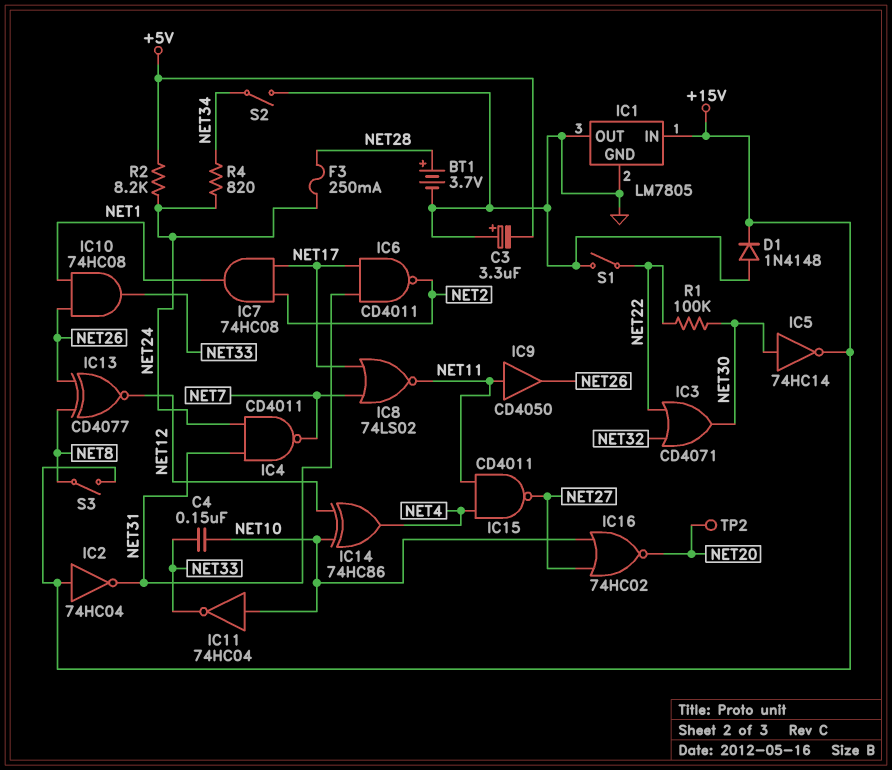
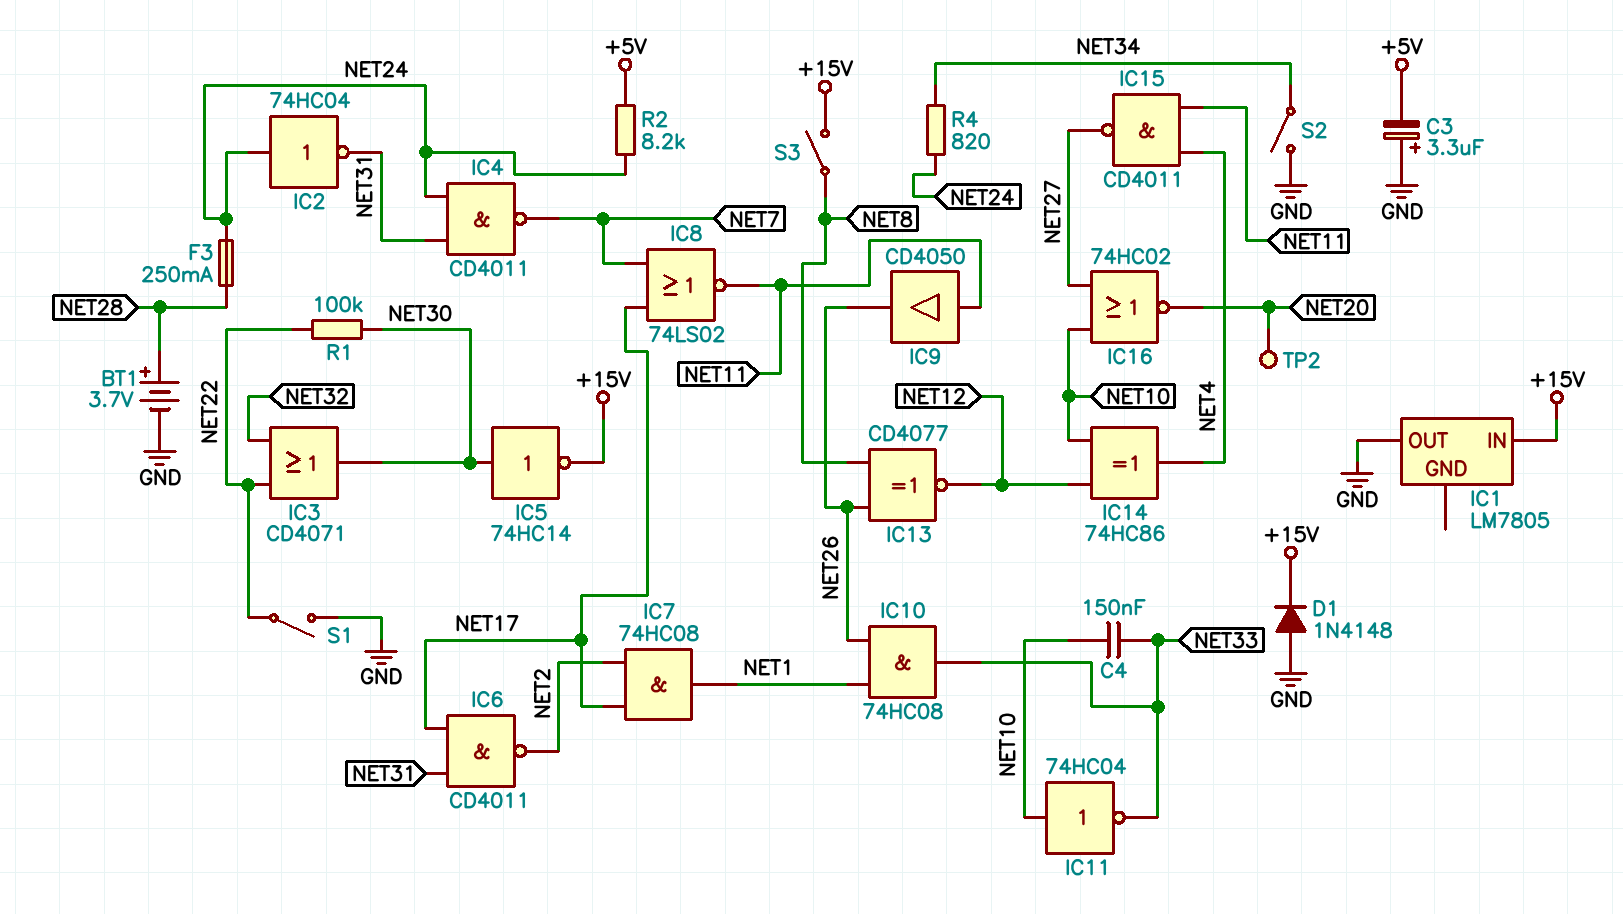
IC1 pin GND: GND -> none
IC2: NOT 74HC04 (in +15V, out NET31) -> NOT 74HC04 (in NET24, out NET31)

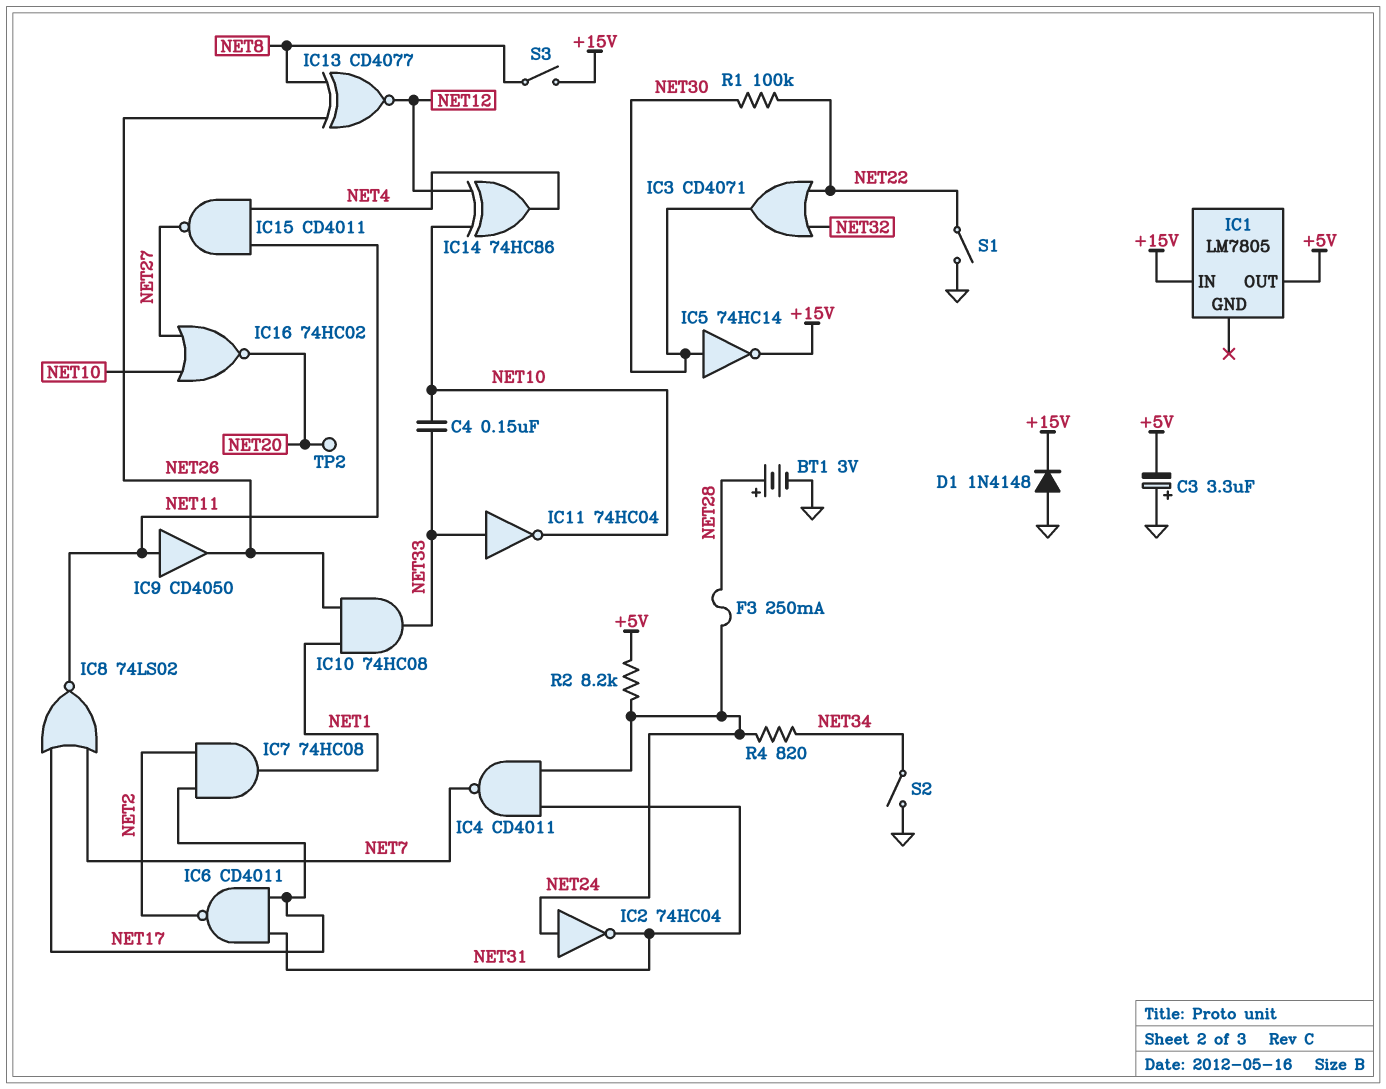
BT1: 3.7V (plus NET28, minus GND) -> 3V (plus NET28, minus GND)
IC1 pin OUT: GND -> +5V
IC11: NOT 74HC04 (in NET10, out NET33) -> NOT 74HC04 (in NET33, out NET10)

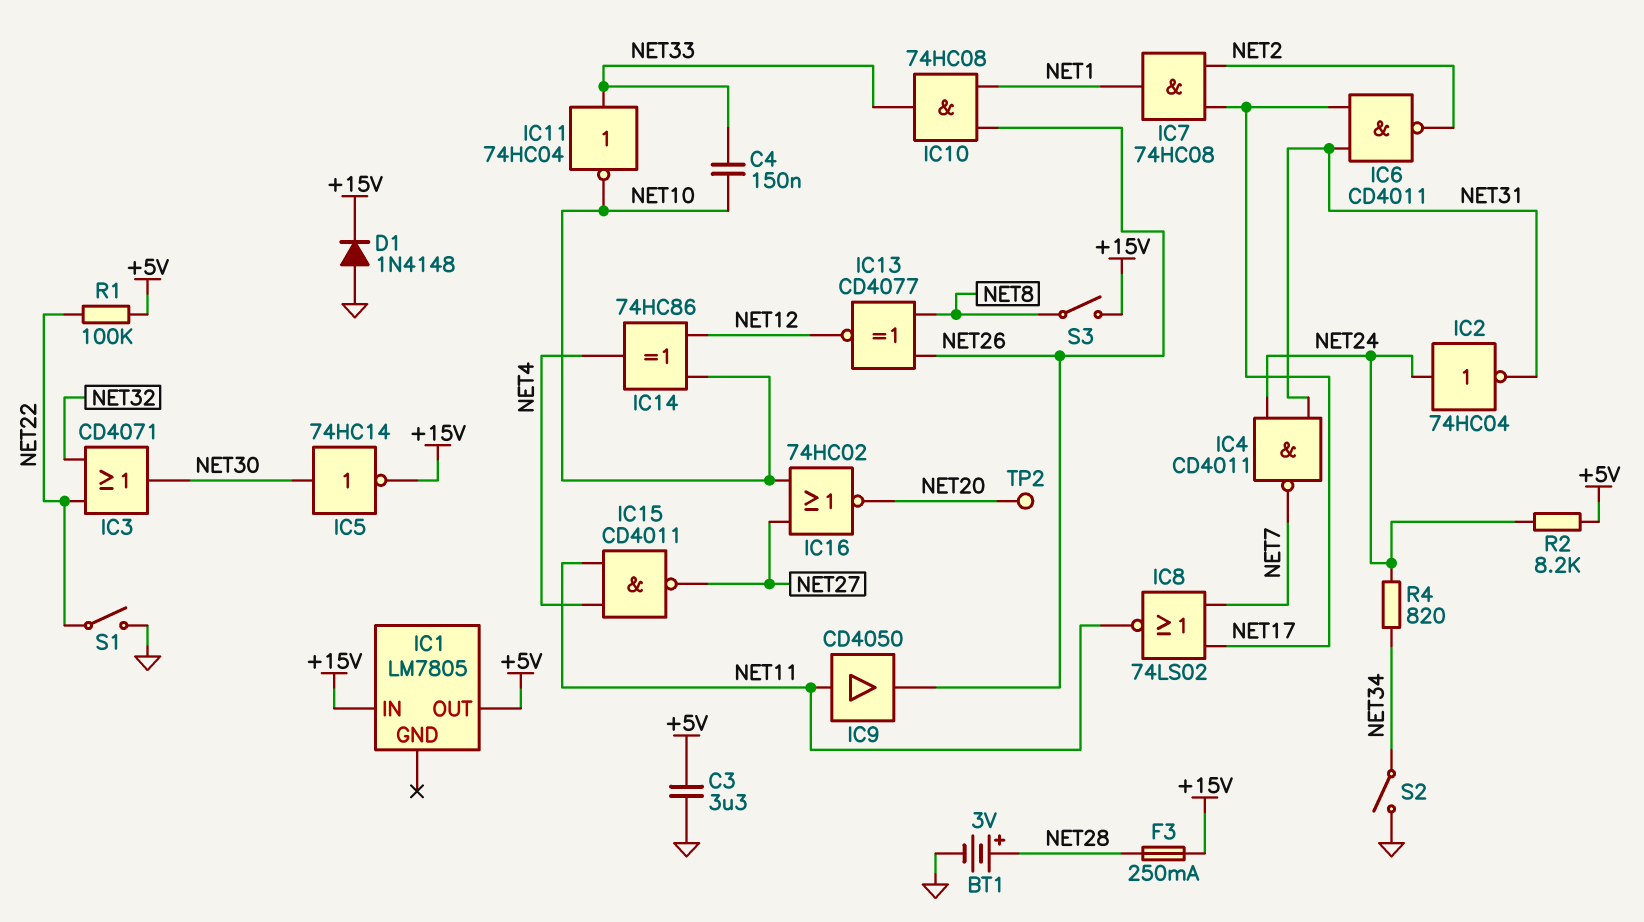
C3: 3.3uF (plus GND, minus +5V) -> 3.3uF (+5V, GND)
F3: 250mA (NET24, NET28) -> 250mA (+15V, NET28)
R1: 100k (NET22, NET30) -> 100k (+5V, NET22)

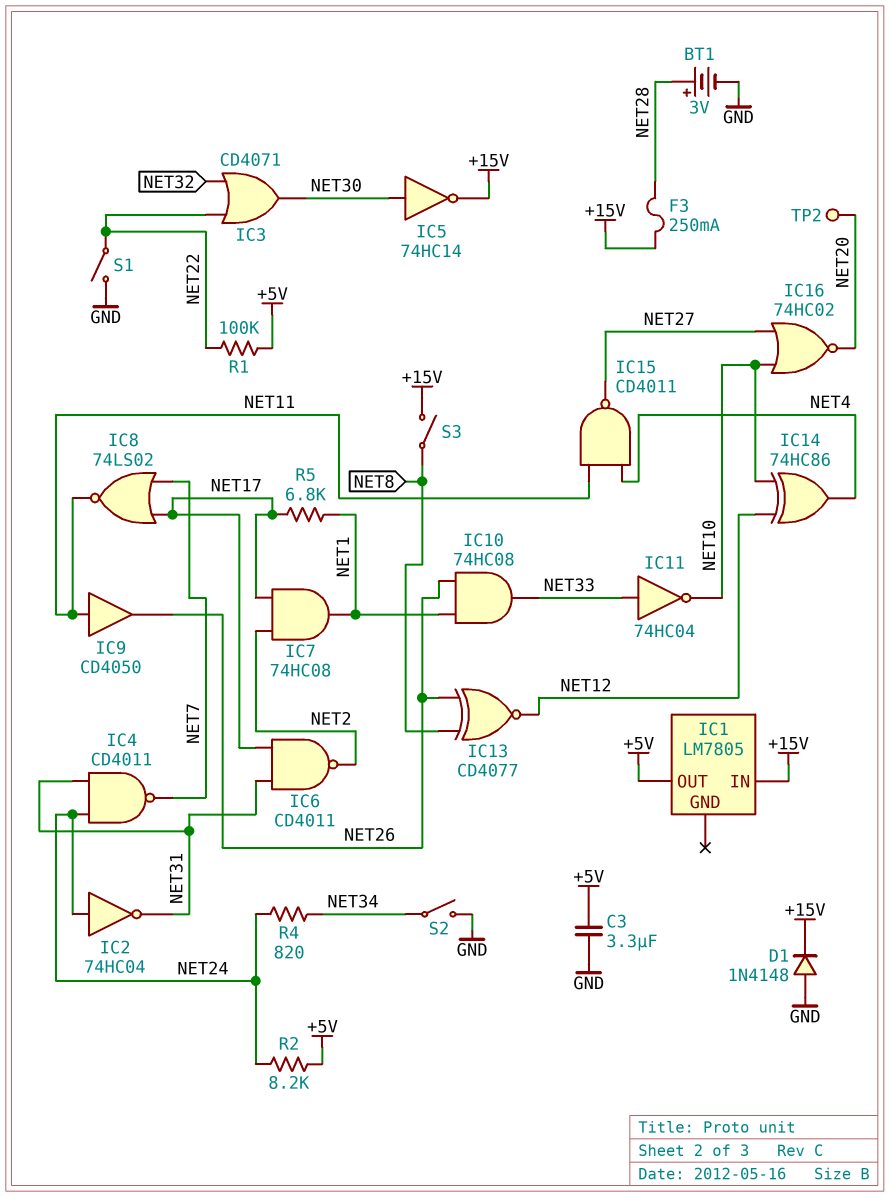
C4: 150nF (NET10, NET33) -> none
R5: none -> 6.8k (NET1, NET17)

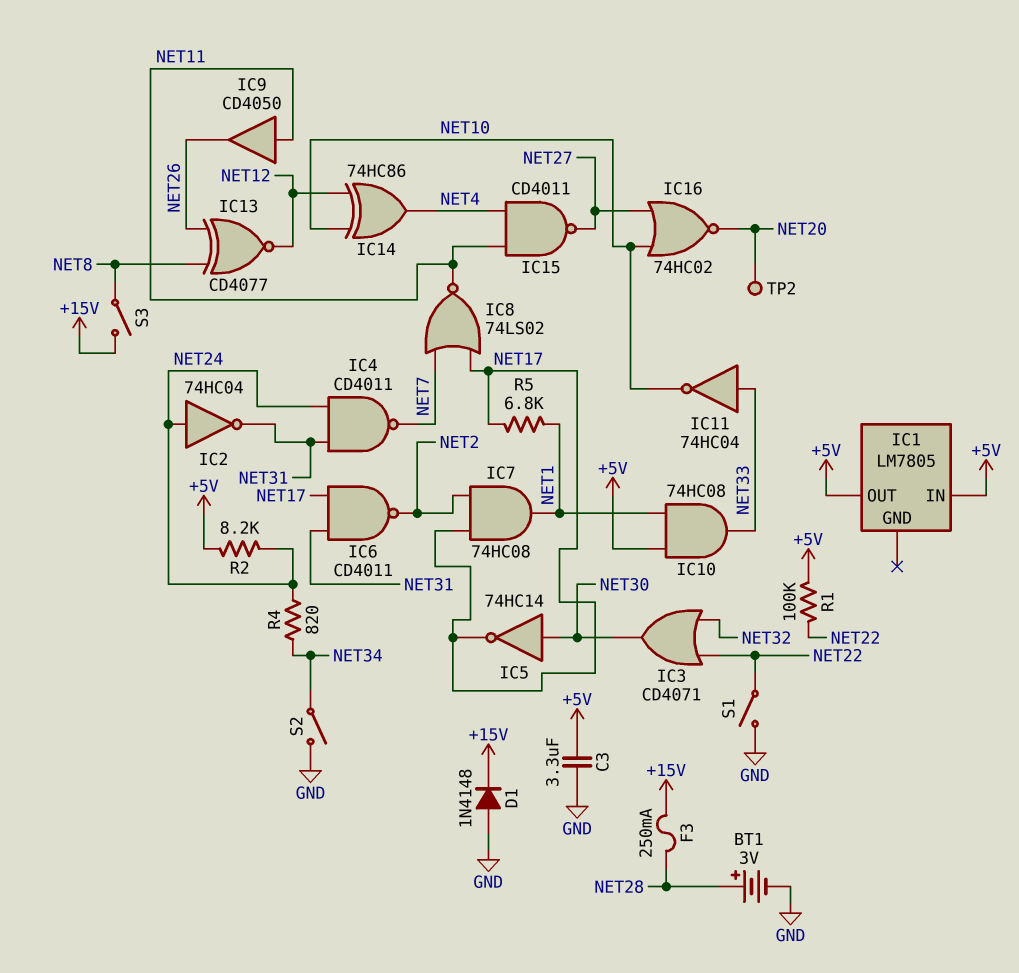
IC1 pin IN: +15V -> +5V
IC5: NOT 74HC14 (in NET30, out +15V) -> NOT 74HC14 (in NET30, out NET17)
IC10: AND 74HC08 (in NET1, in NET26, out NET33) -> AND 74HC08 (in +5V, in NET1, out NET33)

